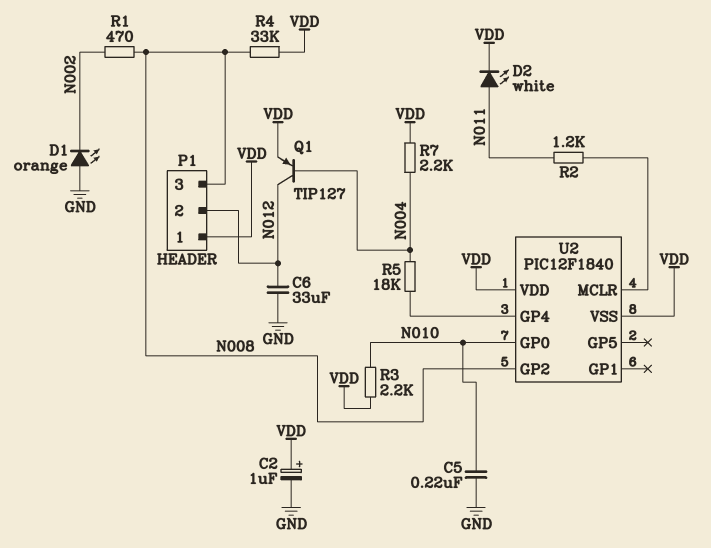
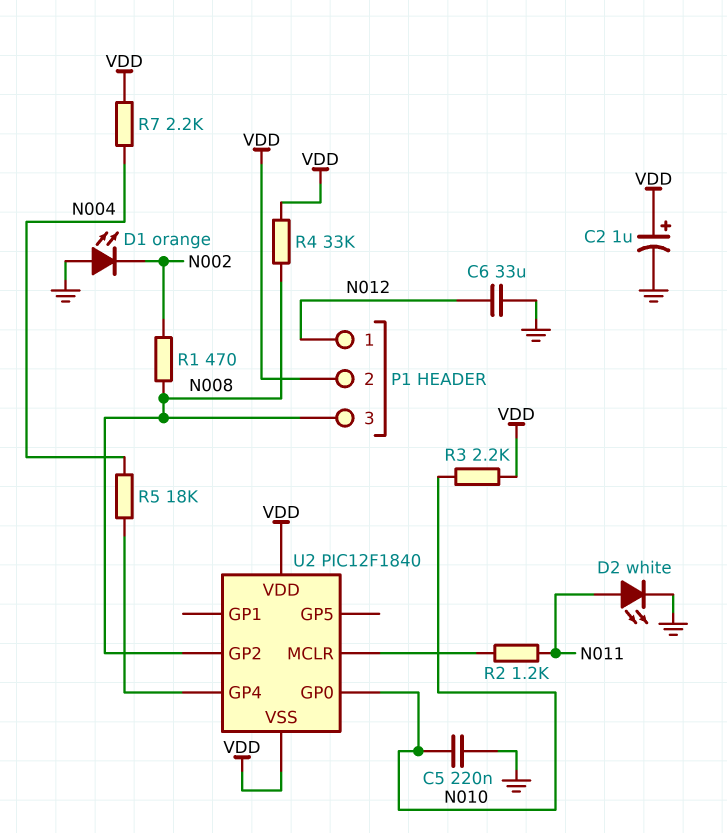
D2: LED white (A N011, K VDD) -> LED white (A N011, K GND)
P1 pin 1: VDD -> N012
P1 pin 2: N012 -> VDD
Q1: PNP TIP127 (B N004, C N012, E VDD) -> none

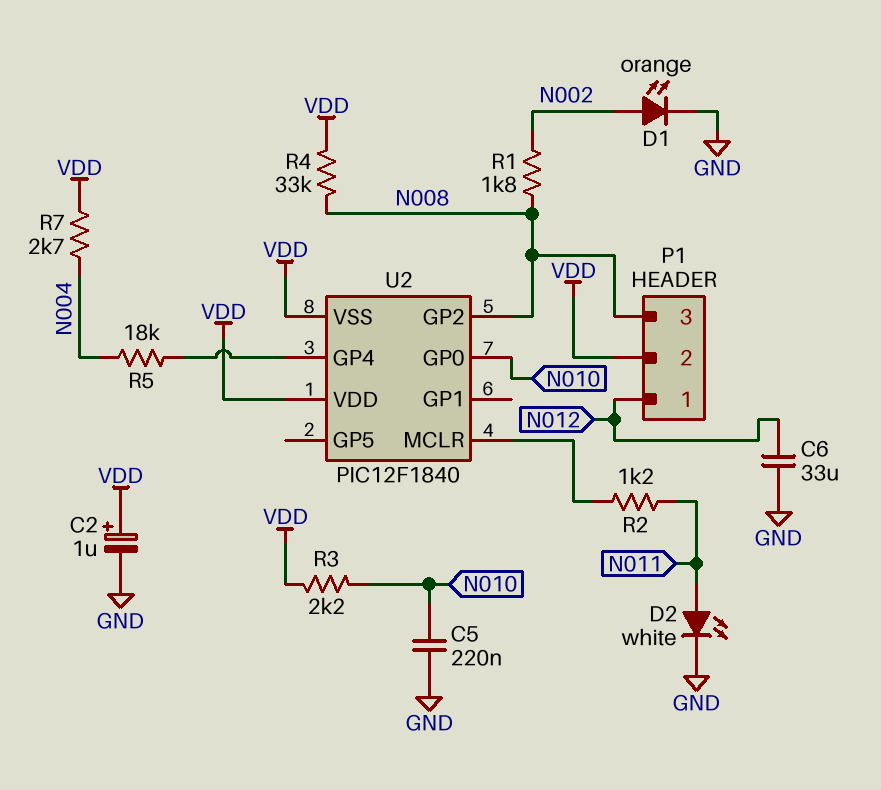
D1: LED orange (A GND, K N002) -> LED orange (A N002, K GND)
R1: 470 (N002, N008) -> 1.8k (N002, N008)
R7: 2.2k (N004, VDD) -> 2.7k (N004, VDD)

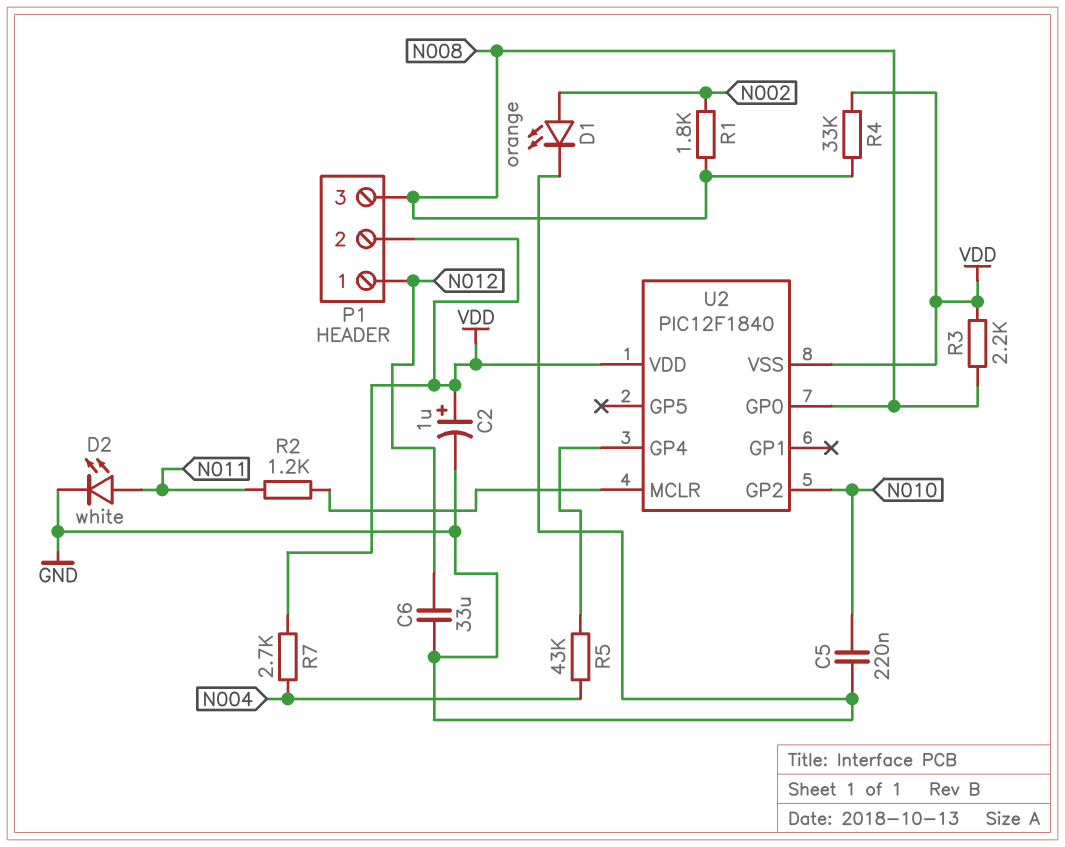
R3: 2.2k (N010, VDD) -> 2.2k (N008, VDD)
R5: 18k (N004, U2/GP4) -> 43k (N004, U2/GP4)
U2 pin GP0: N010 -> N008
U2 pin GP2: N008 -> N010

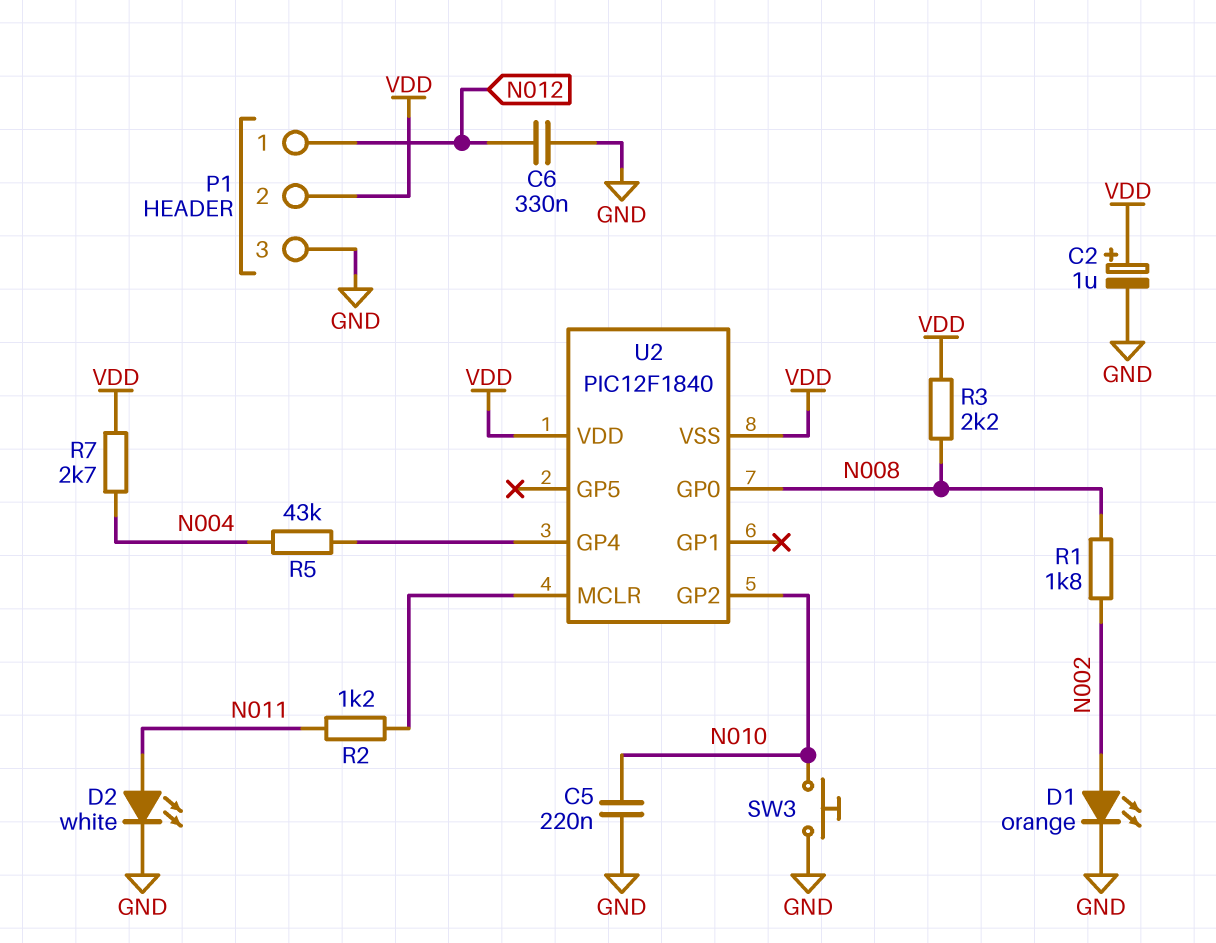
C6: 33uF (GND, N012) -> 330nF (GND, N012)
P1 pin 3: N008 -> GND
R4: 33k (N008, VDD) -> none
SW3: none -> button (GND, N010)

